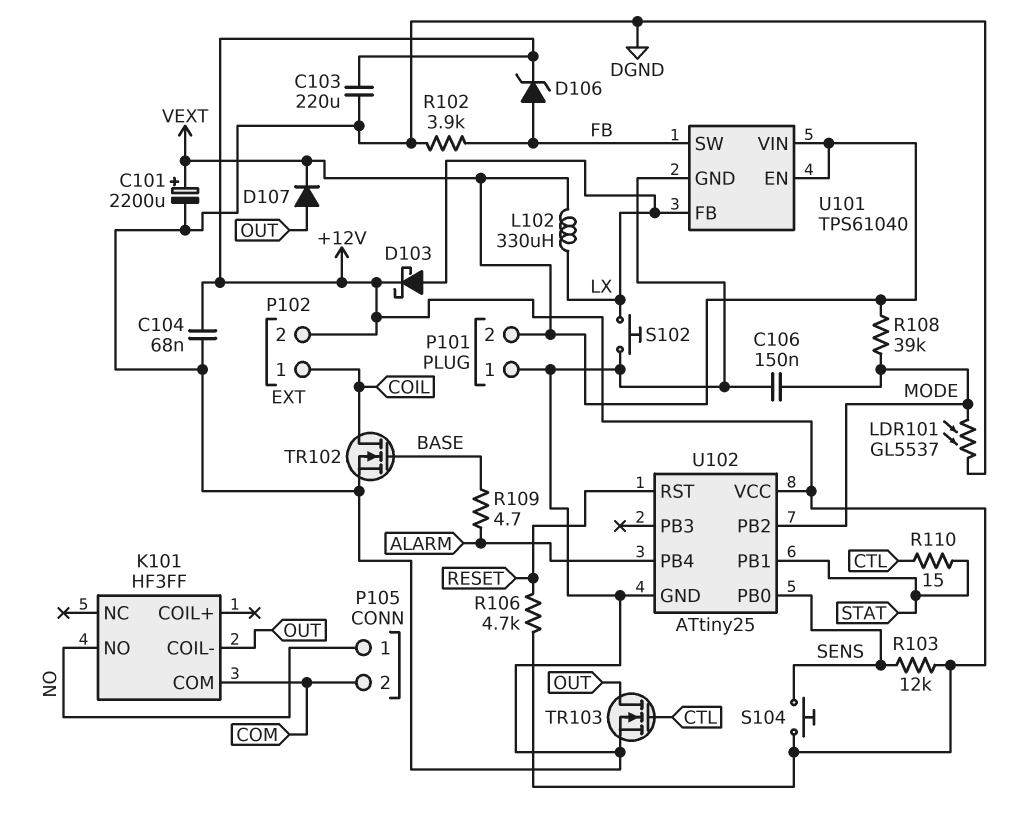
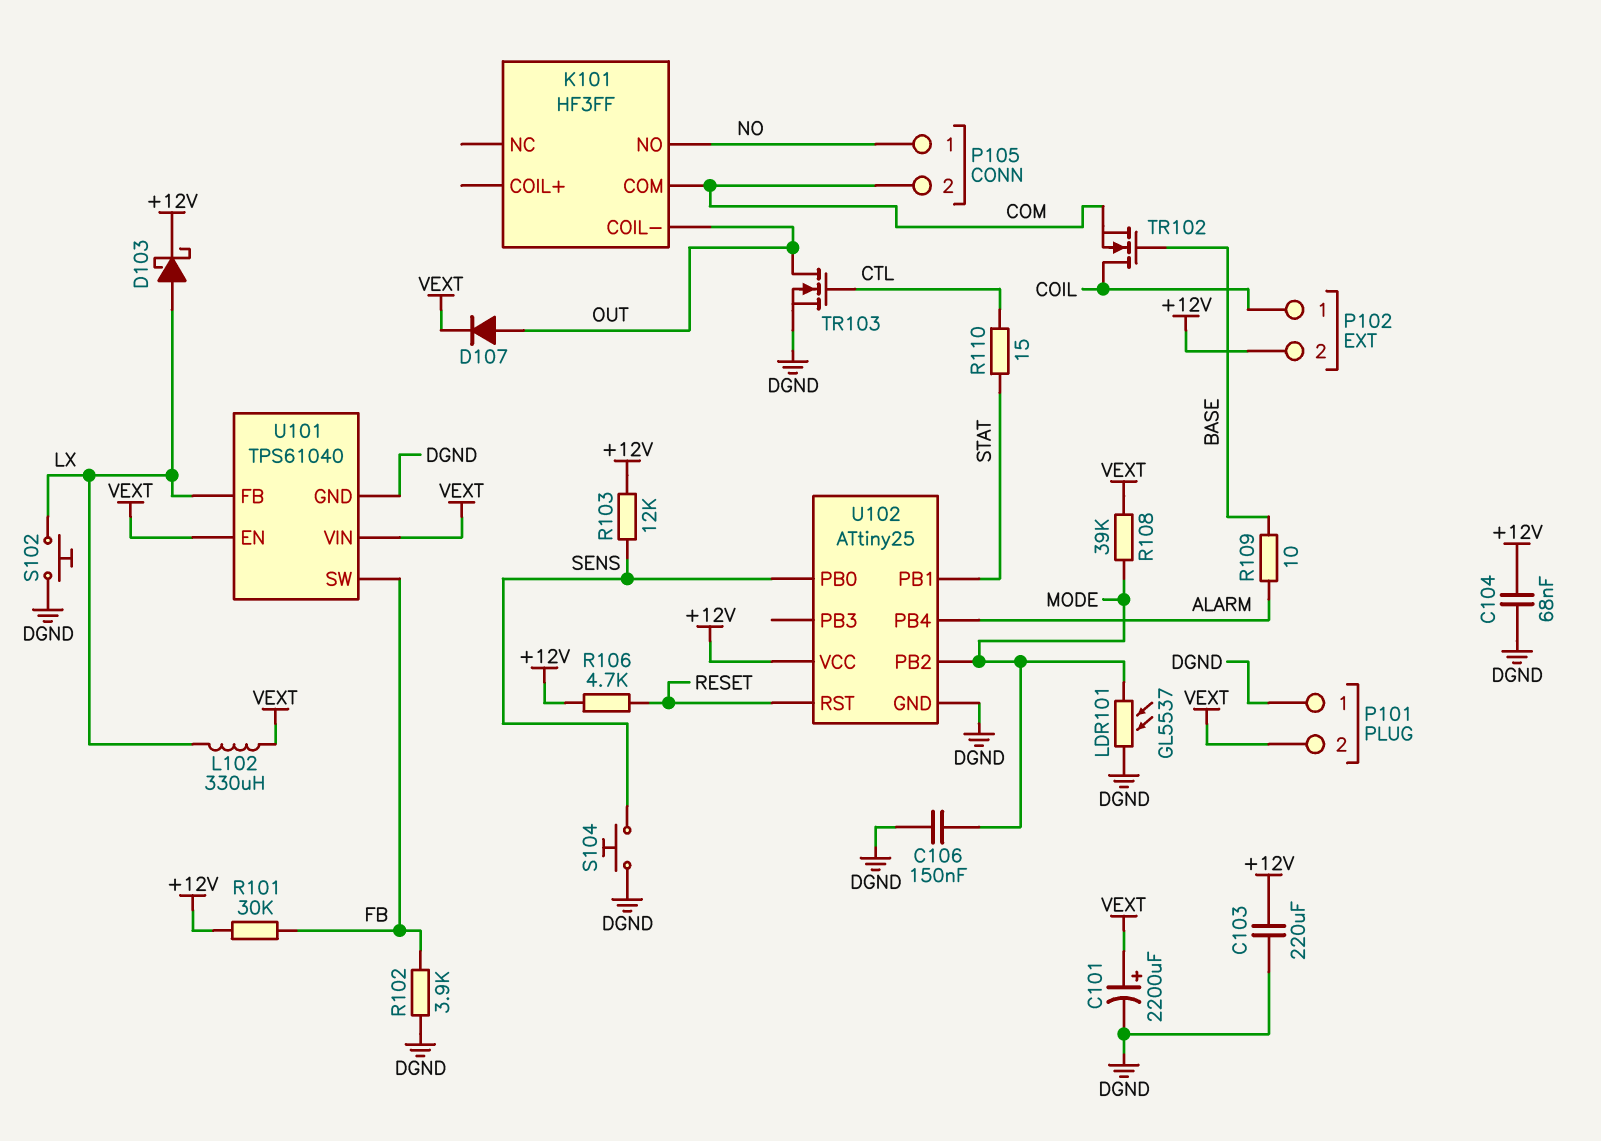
D106: zener (A FB, K +12V) -> none
R101: none -> 30k (+12V, FB)
R109: 4.7 (ALARM, BASE) -> 10 (ALARM, BASE)
S104: button (+12V, SENS) -> button (DGND, SENS)
TR102: NMOS (G BASE, D COIL, S DGND) -> NMOS (G BASE, D COIL, S COM)

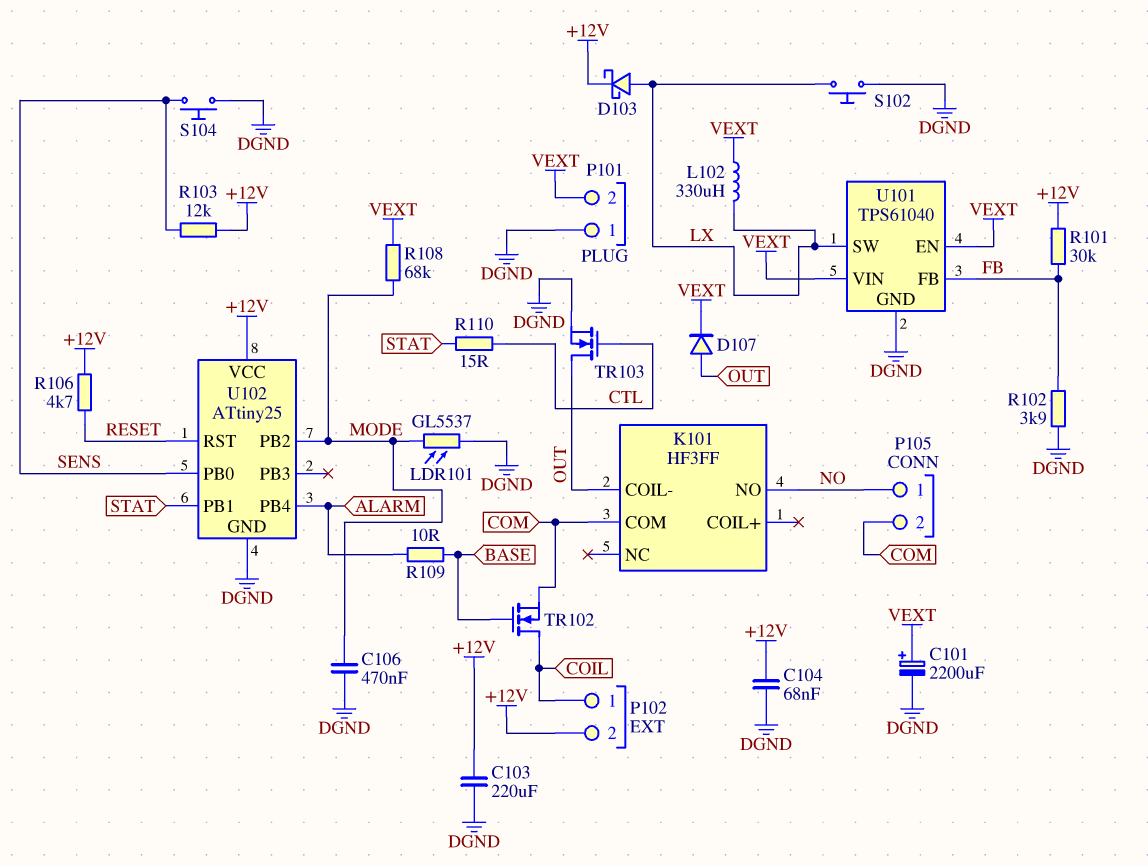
C106: 150nF (DGND, MODE) -> 470nF (DGND, MODE)
R108: 39k (MODE, VEXT) -> 68k (MODE, VEXT)
U101 pin FB: LX -> FB
U101 pin SW: FB -> LX

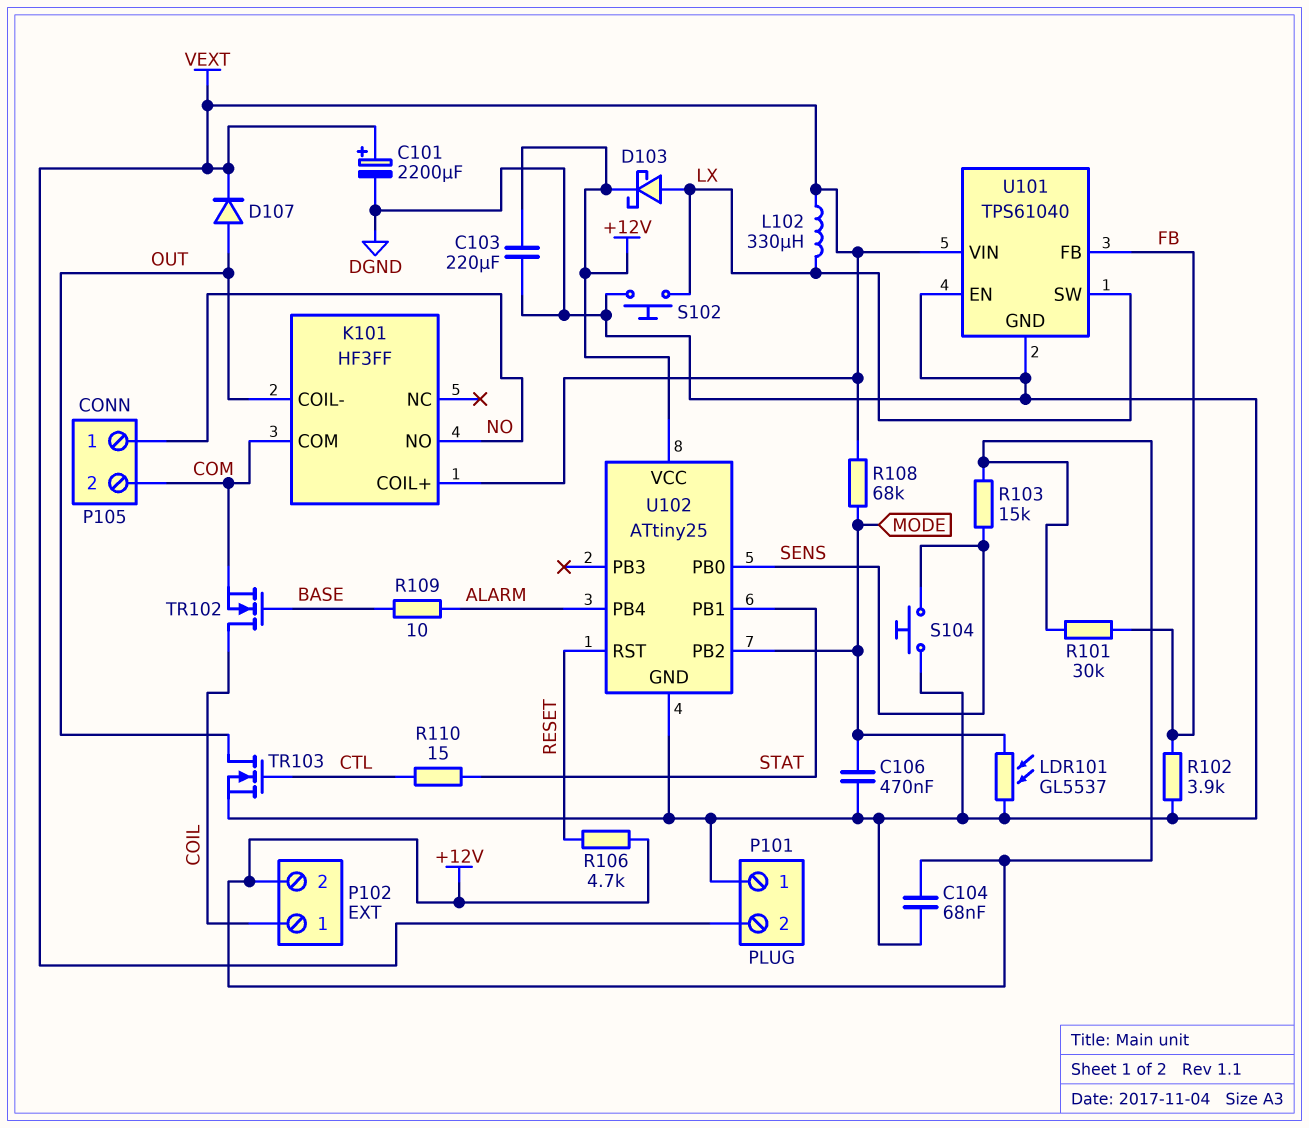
K101 pin COIL+: none -> VEXT
R103: 12k (+12V, SENS) -> 15k (+12V, SENS)
U101 pin EN: VEXT -> DGND

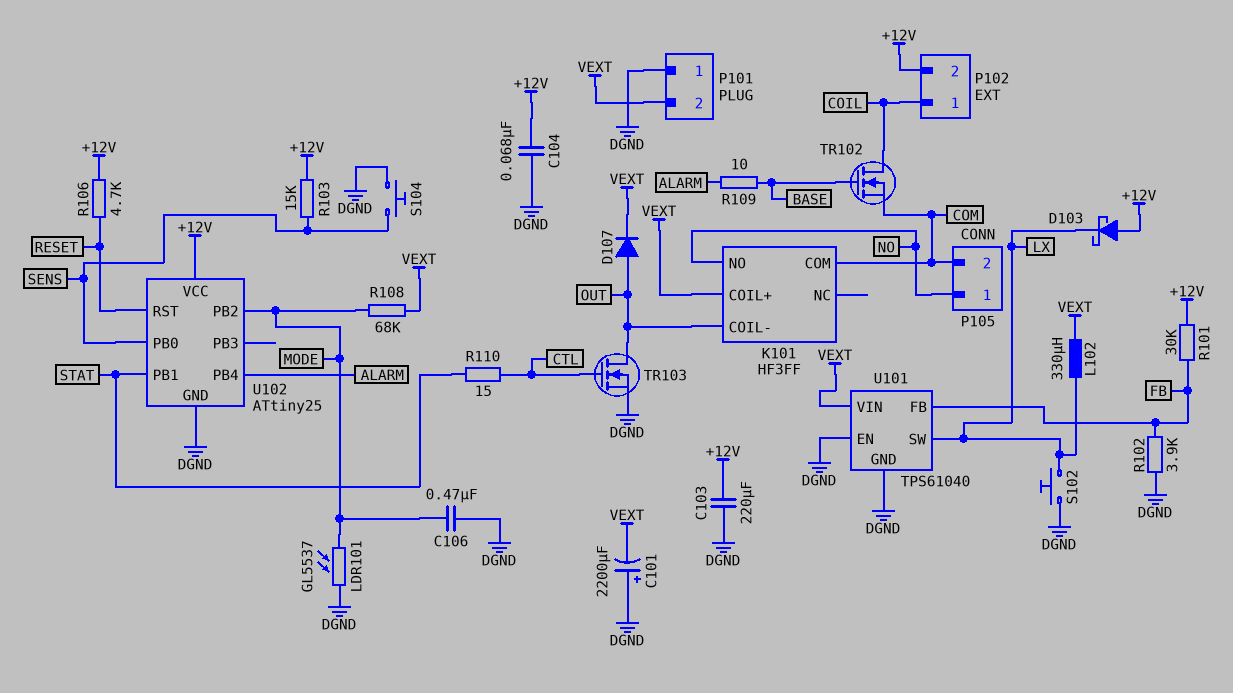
C101: 2200uF (plus VEXT, minus DGND) -> 2200uF (plus DGND, minus VEXT)
D103: schottky (A LX, K +12V) -> schottky (A +12V, K LX)

